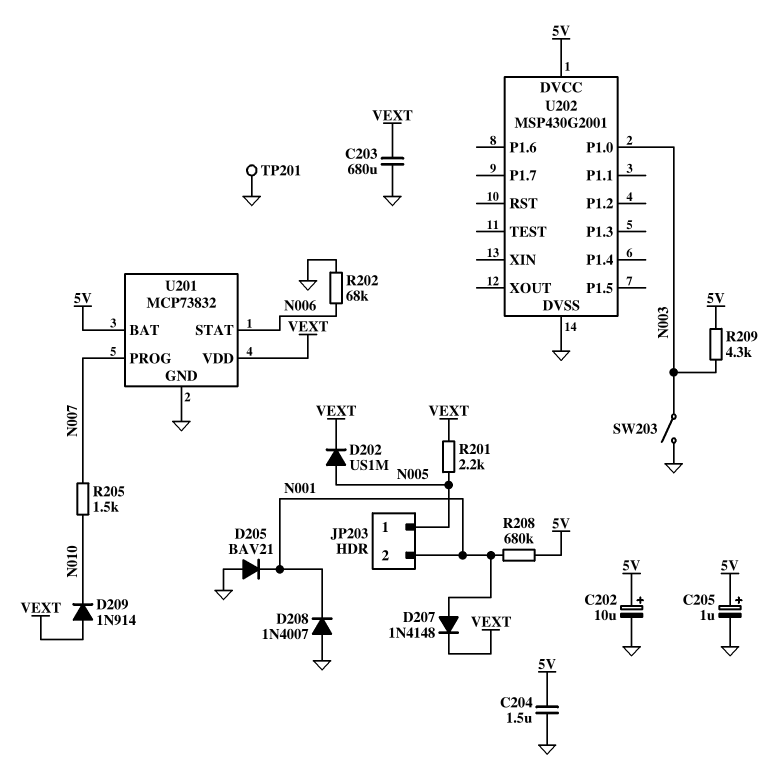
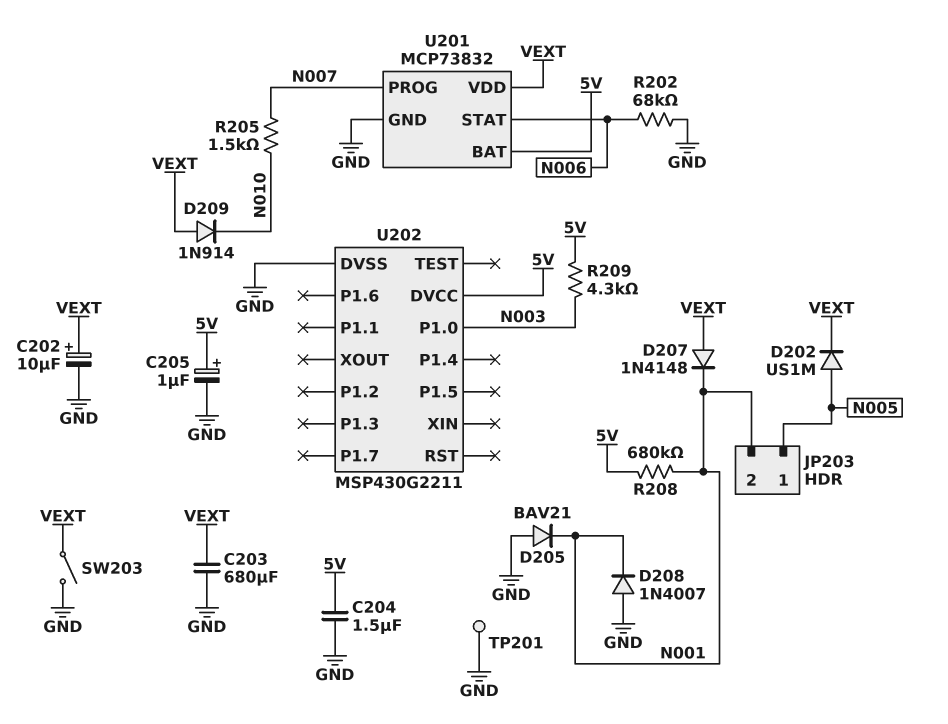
C202: 10uF (plus 5V, minus GND) -> 10uF (plus VEXT, minus GND)
D207: diode 1N4148 (A N001, K VEXT) -> diode 1N4148 (A VEXT, K N001)
R201: 2.2k (N005, VEXT) -> none
SW203: switch (GND, N003) -> switch (GND, VEXT)
U202: MSP430G2001 -> MSP430G2211

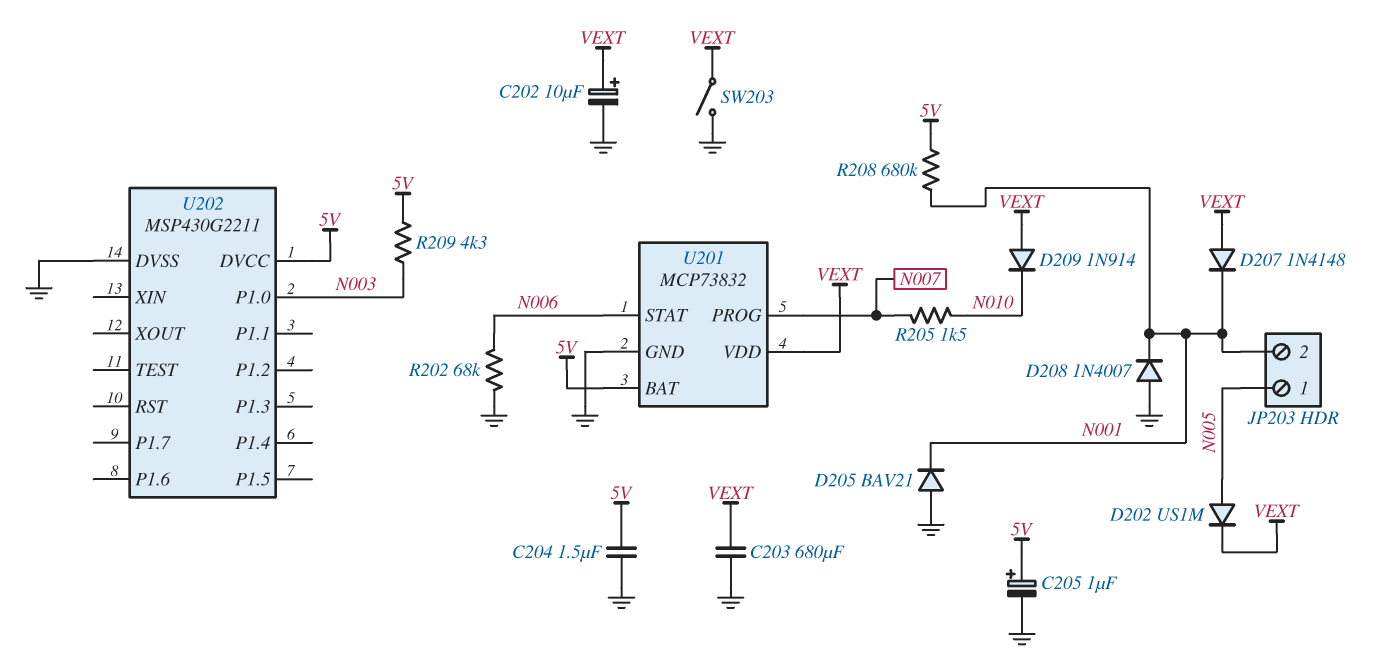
TP201: test point (GND) -> none

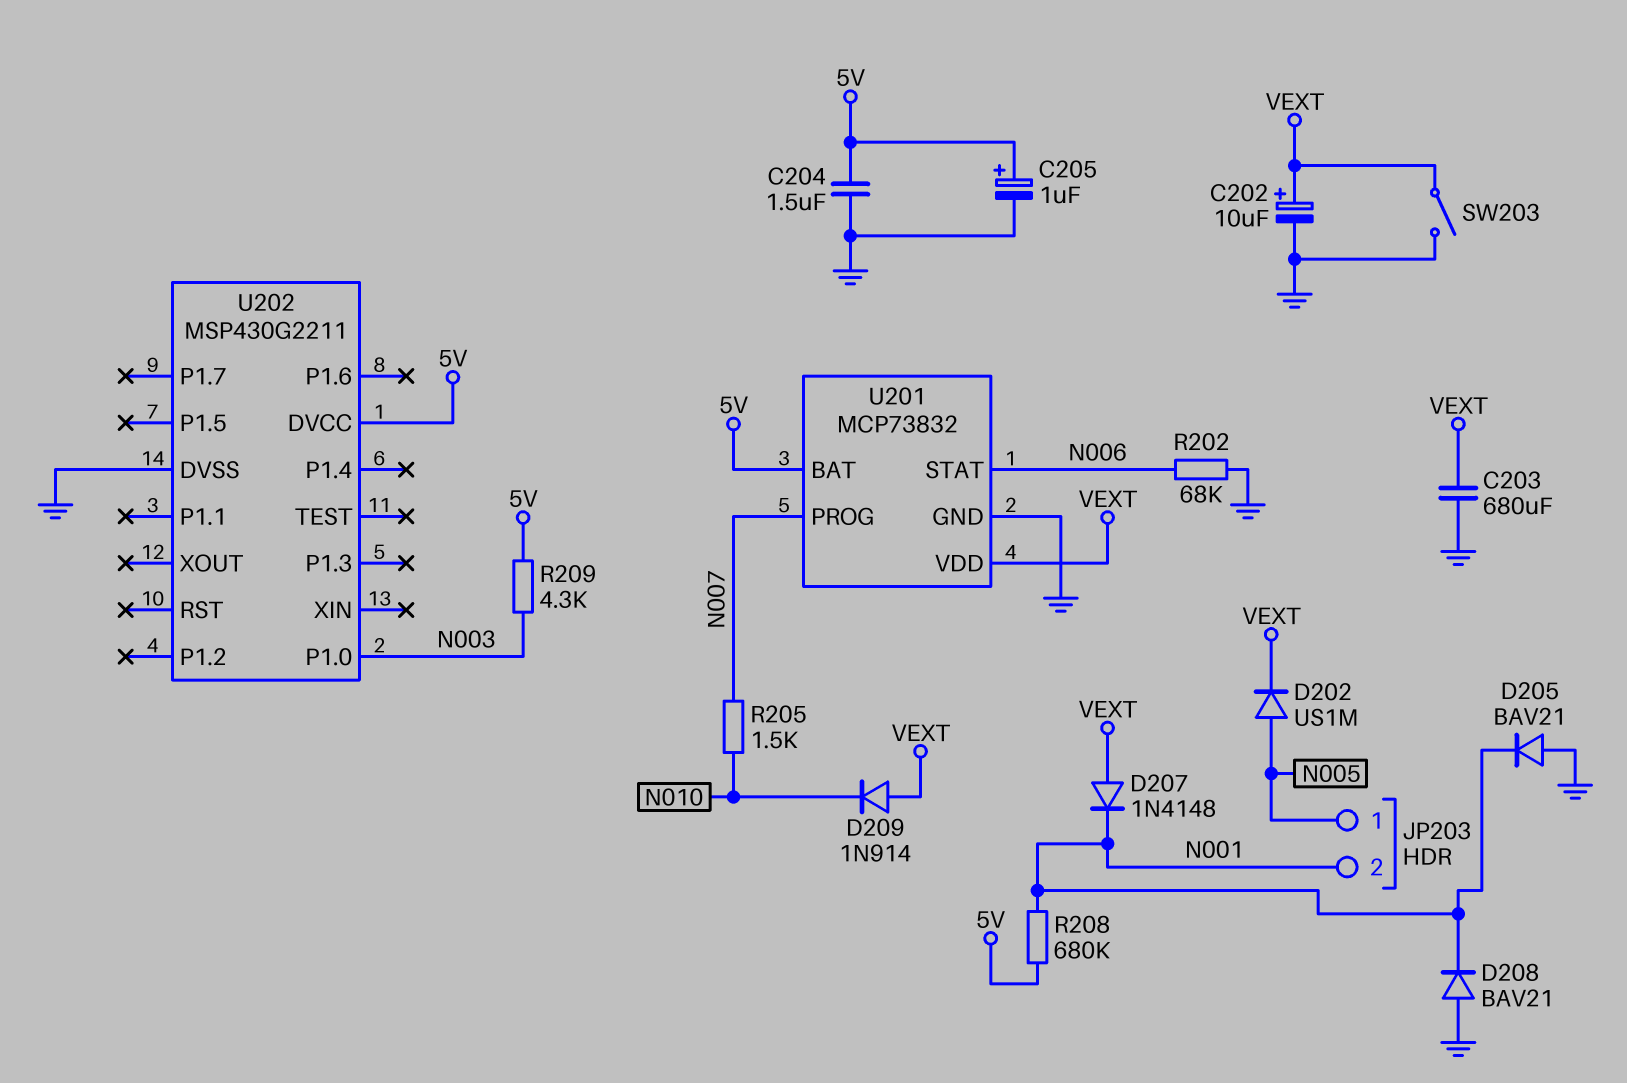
D208: diode 1N4007 (A GND, K N001) -> diode BAV21 (A GND, K N001)

